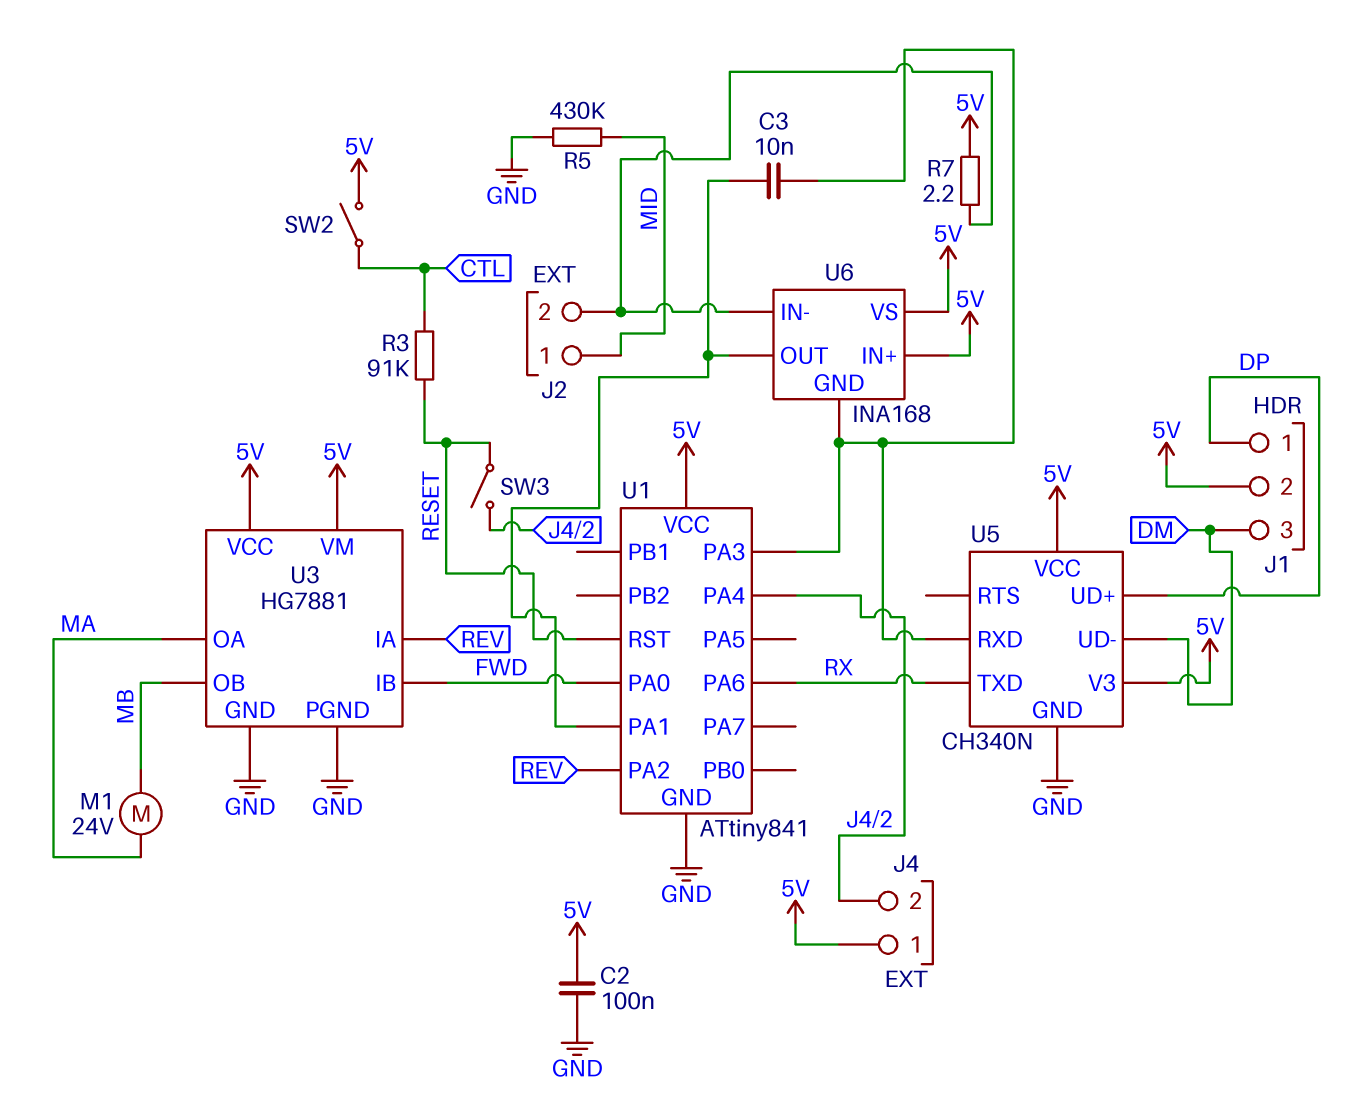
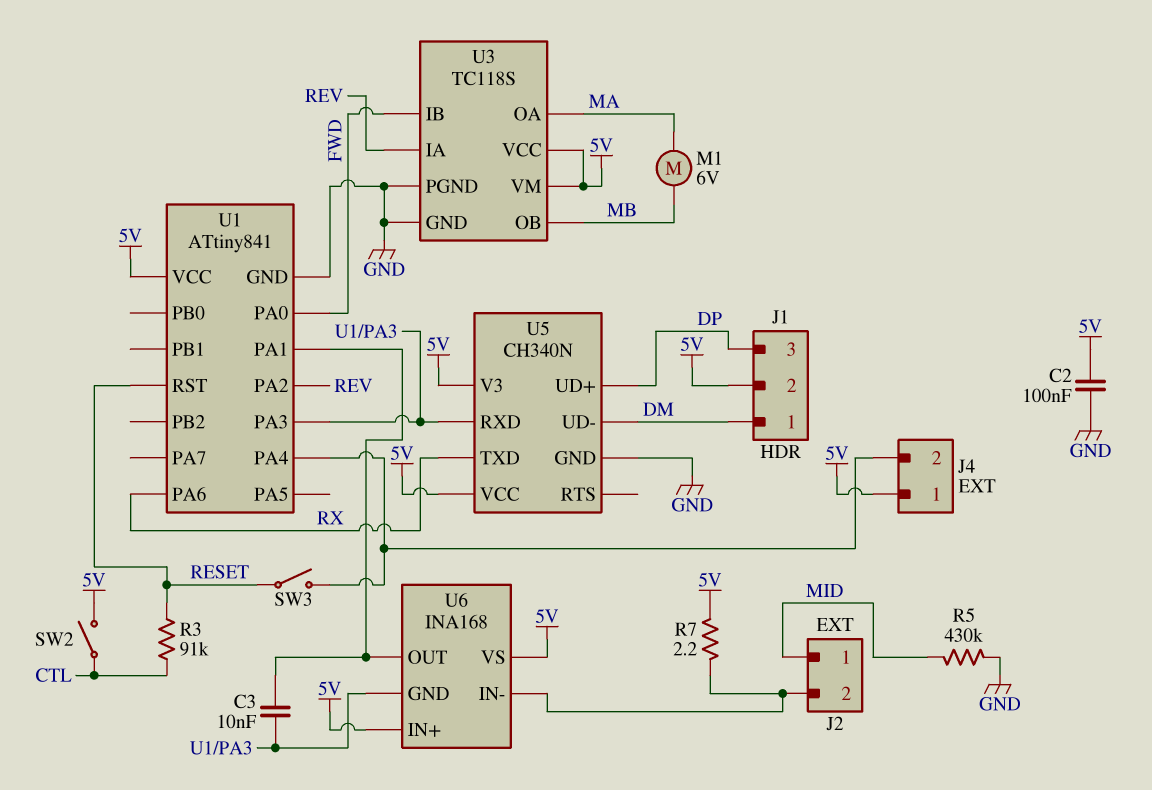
J1 pin 1: DP -> DM
J1 pin 3: DM -> DP
M1: motor 24V (MA, MB) -> motor 6V (MA, MB)
U3: HG7881 -> TC118S

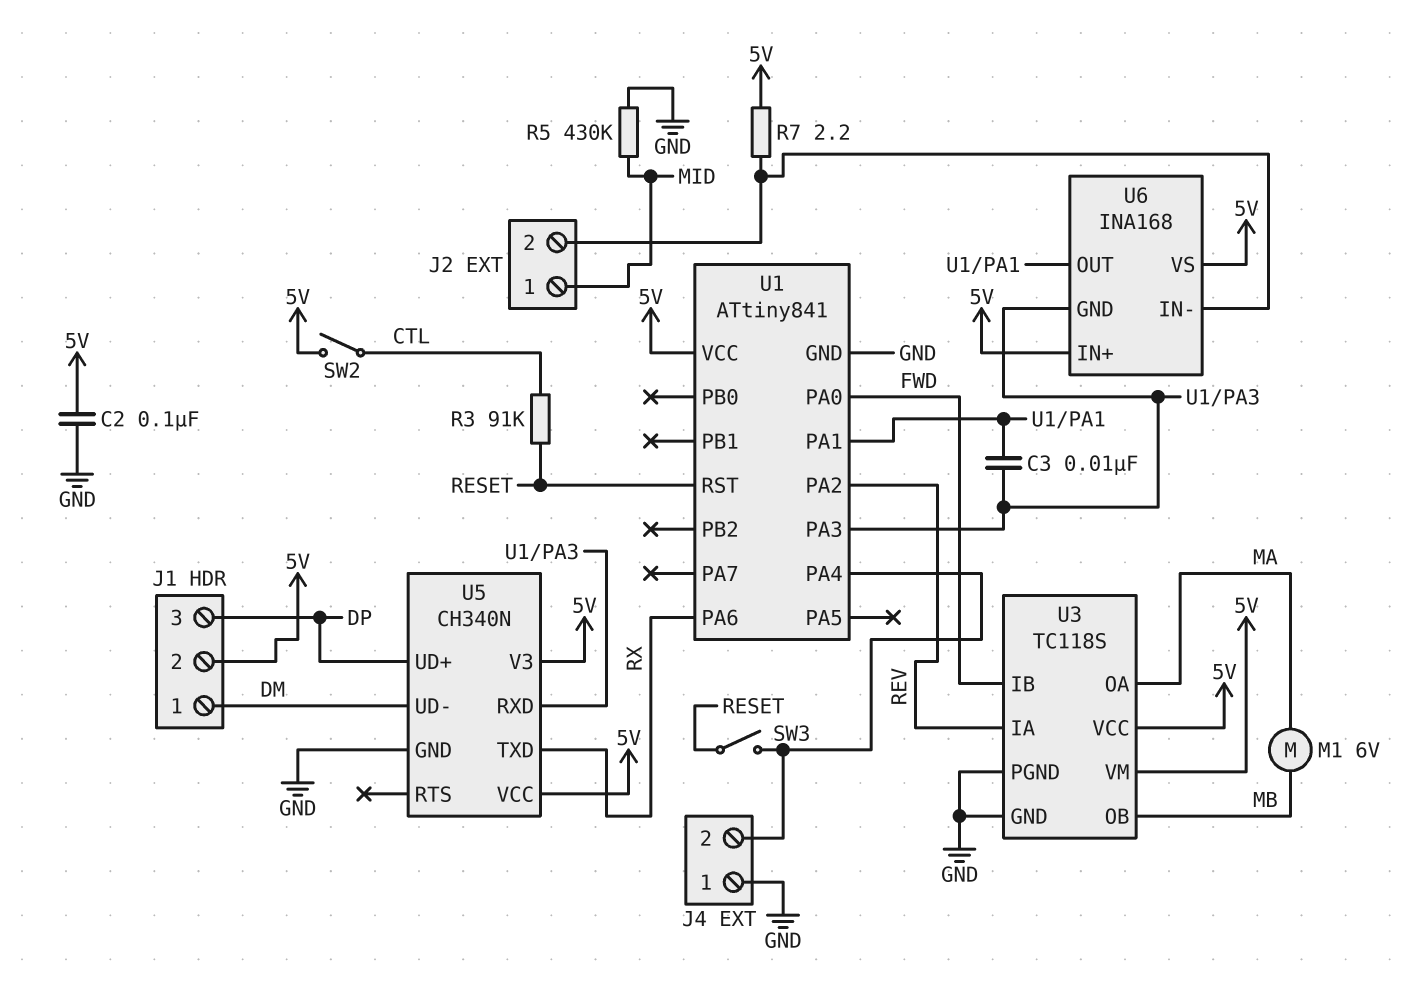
J4 pin 1: 5V -> GND

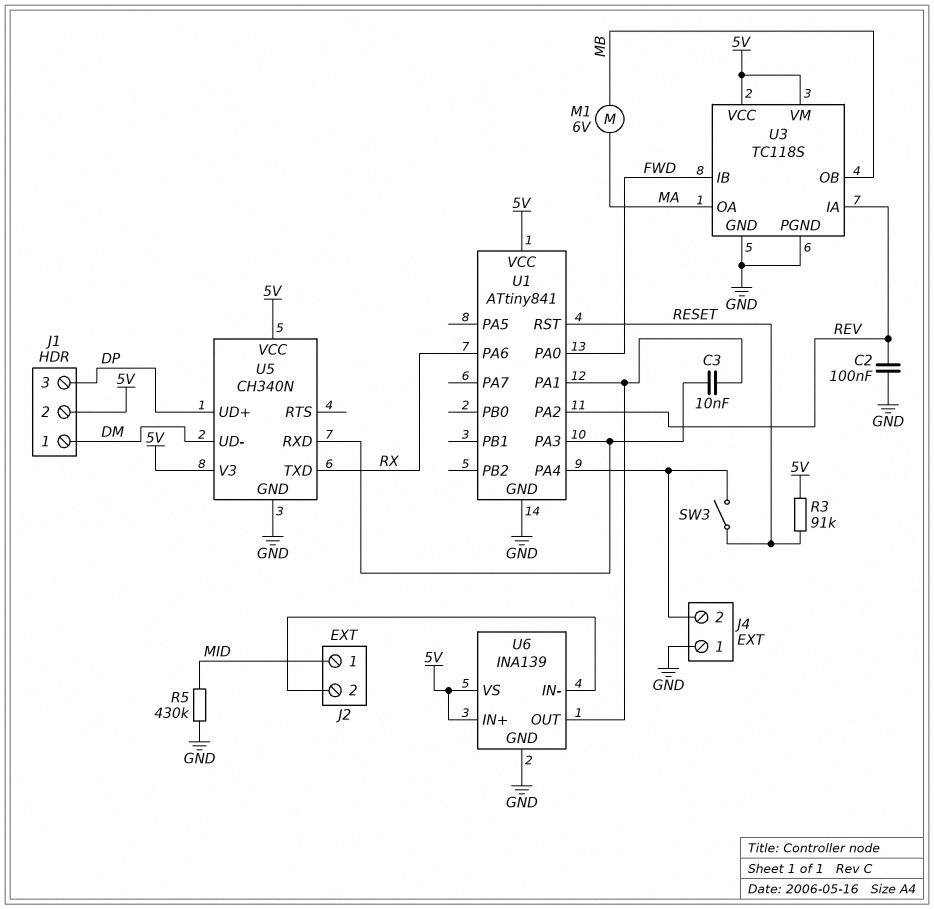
C2: 100nF (5V, GND) -> 100nF (GND, REV)
R3: 91k (CTL, RESET) -> 91k (5V, RESET)
R7: 2.2 (5V, J2/2) -> none
SW2: switch (5V, CTL) -> none
U6: INA168 -> INA139
U6 pin GND: U1/PA3 -> GND

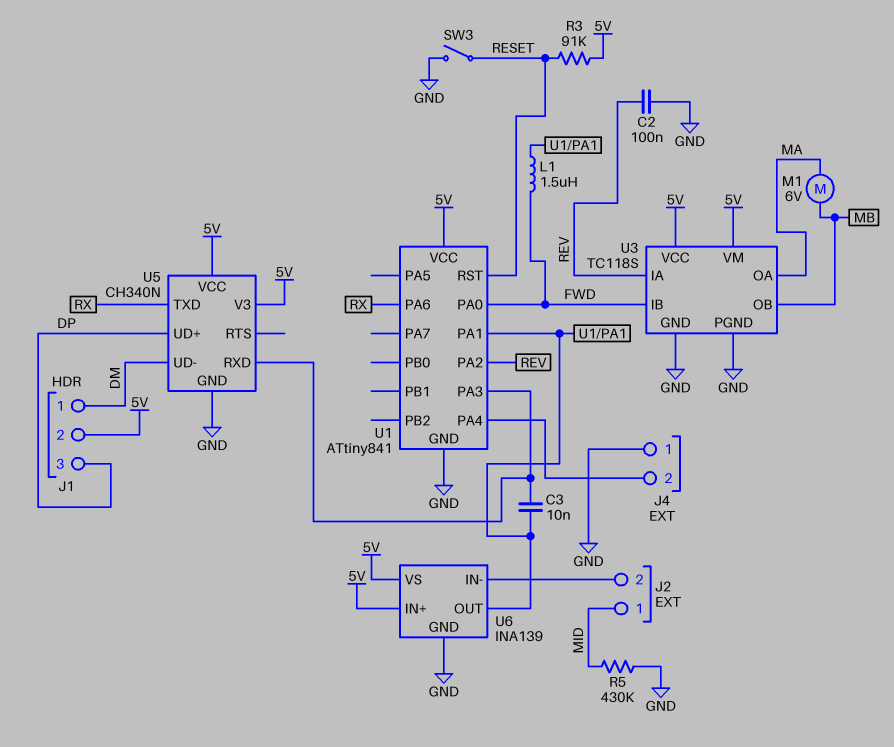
L1: none -> 1.5uH (FWD, U1/PA1)
SW3: switch (J4/2, RESET) -> switch (GND, RESET)

